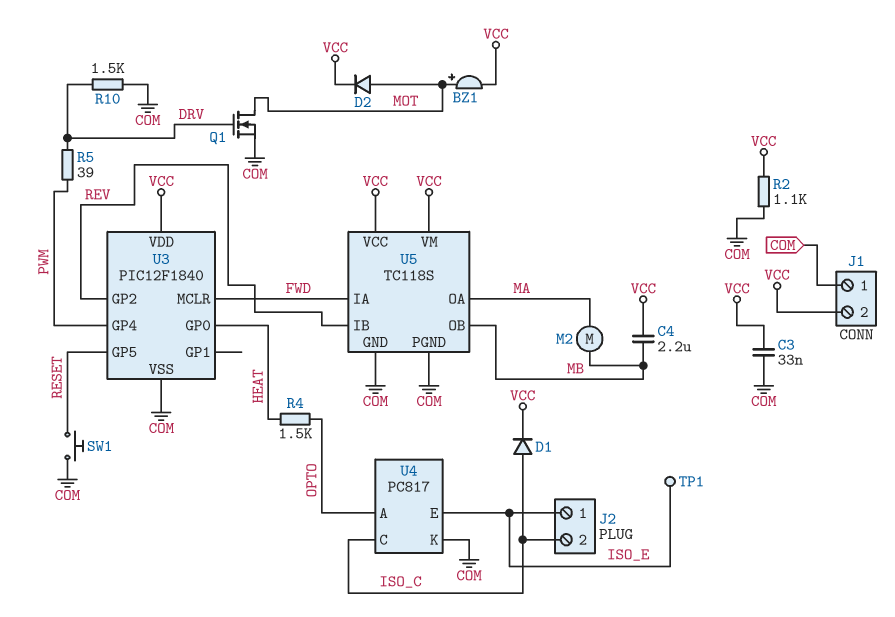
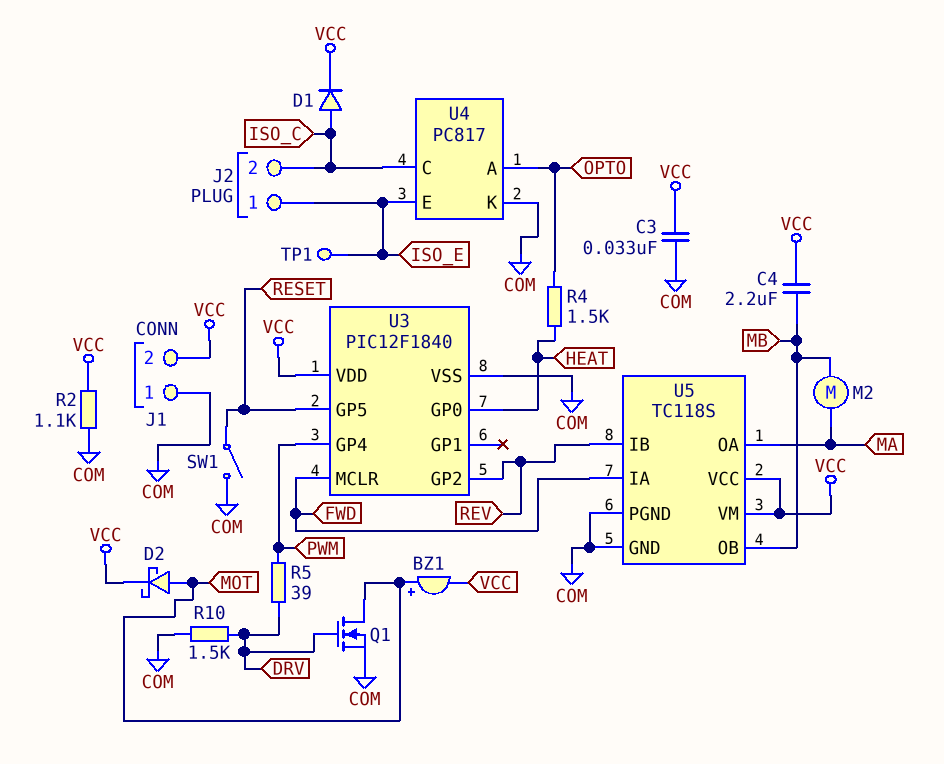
D2: diode (A MOT, K VCC) -> schottky (A MOT, K VCC)
SW1: button (COM, RESET) -> switch (COM, RESET)

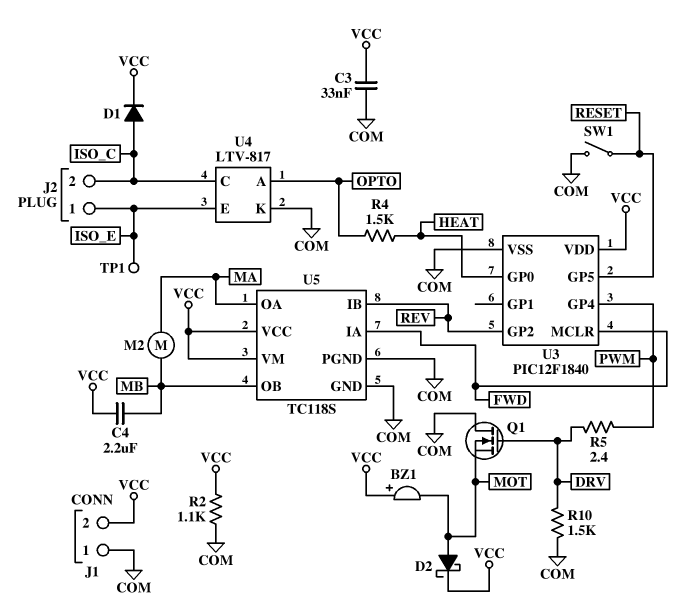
BZ1: buzzer (plus MOT, minus VCC) -> buzzer (plus VCC, minus MOT)
Q1: NMOS (G DRV, D MOT, S COM) -> NMOS (G DRV, D COM, S MOT)
R5: 39 (DRV, PWM) -> 2.4 (DRV, PWM)
U4: PC817 -> LTV-817

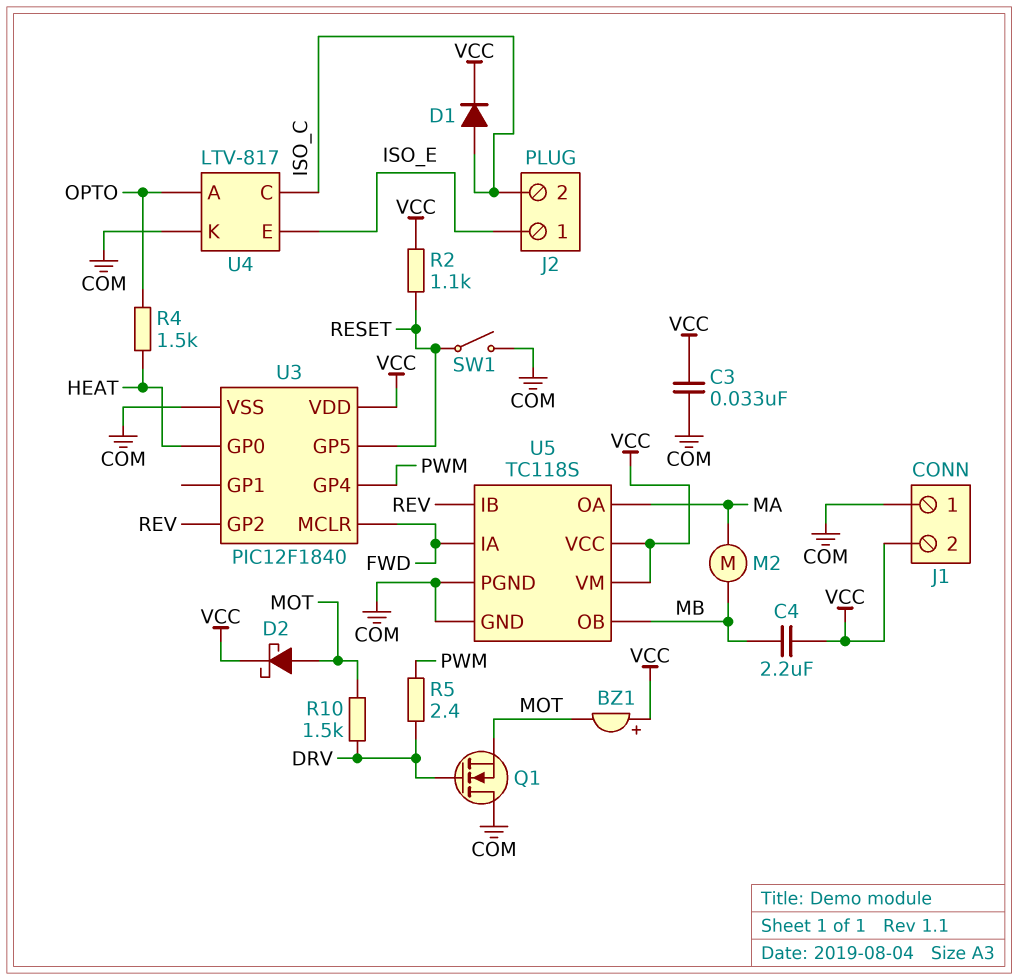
R2: 1.1k (COM, VCC) -> 1.1k (RESET, VCC)
R10: 1.5k (COM, DRV) -> 1.5k (DRV, MOT)
TP1: test point (ISO_E) -> none

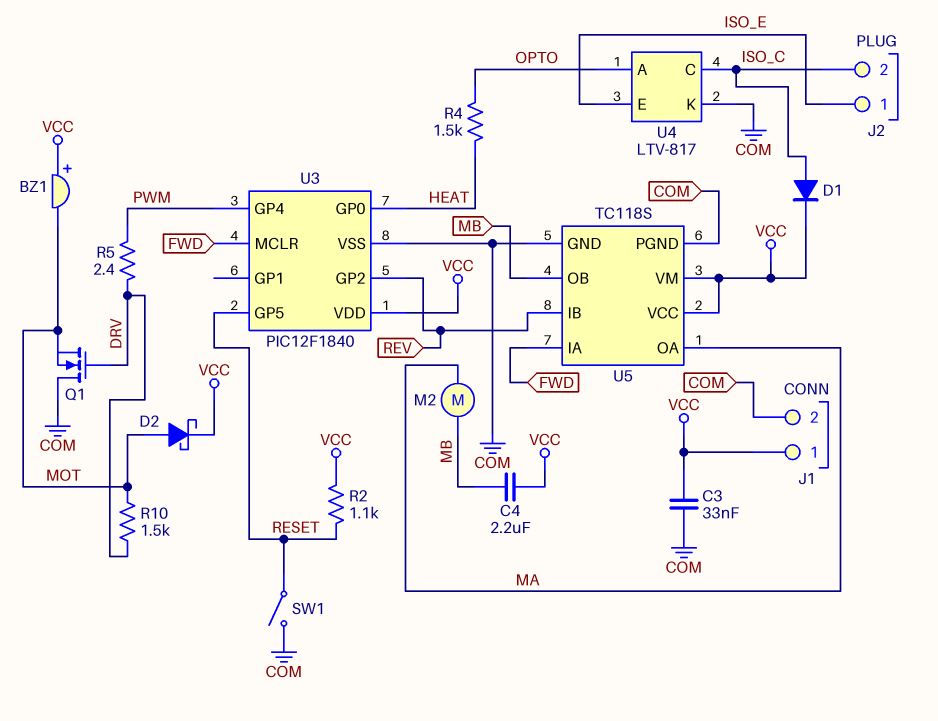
J1 pin 1: COM -> VCC
J1 pin 2: VCC -> COM

